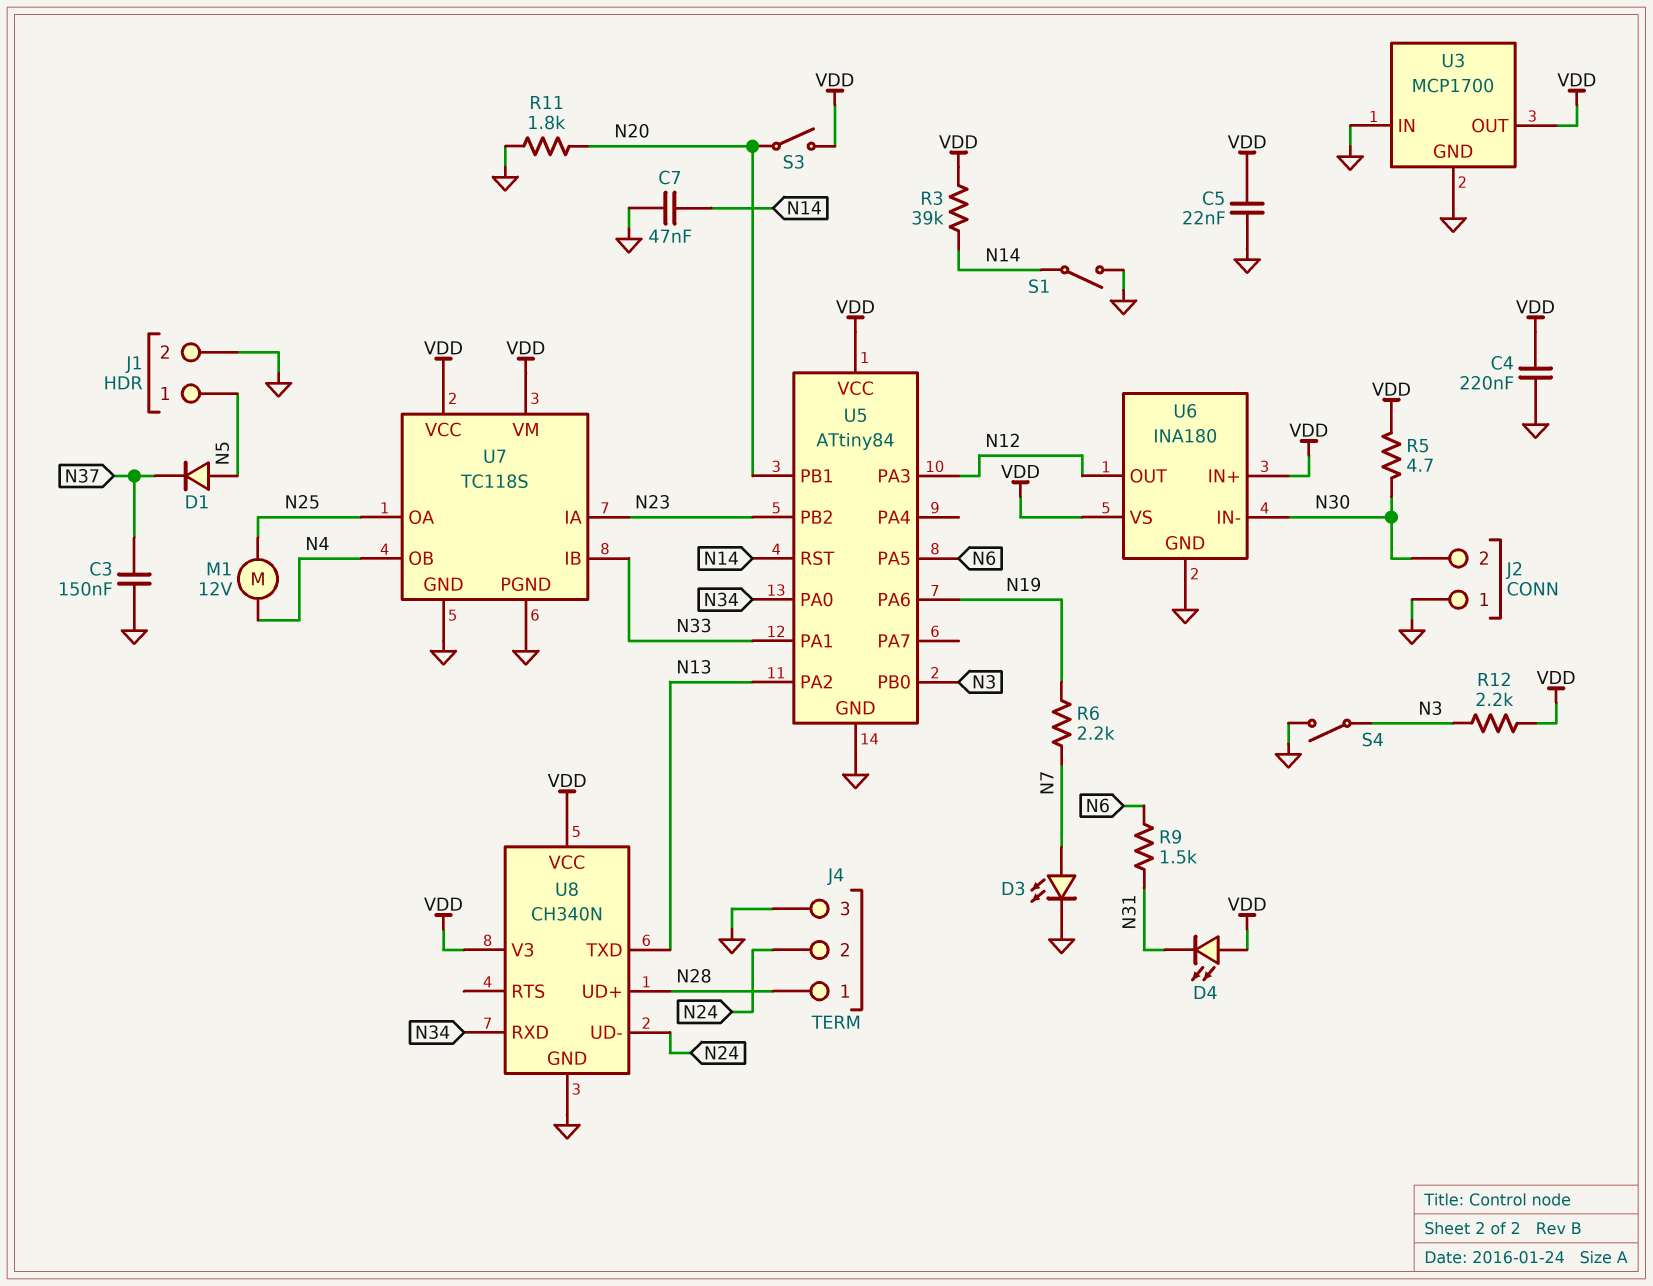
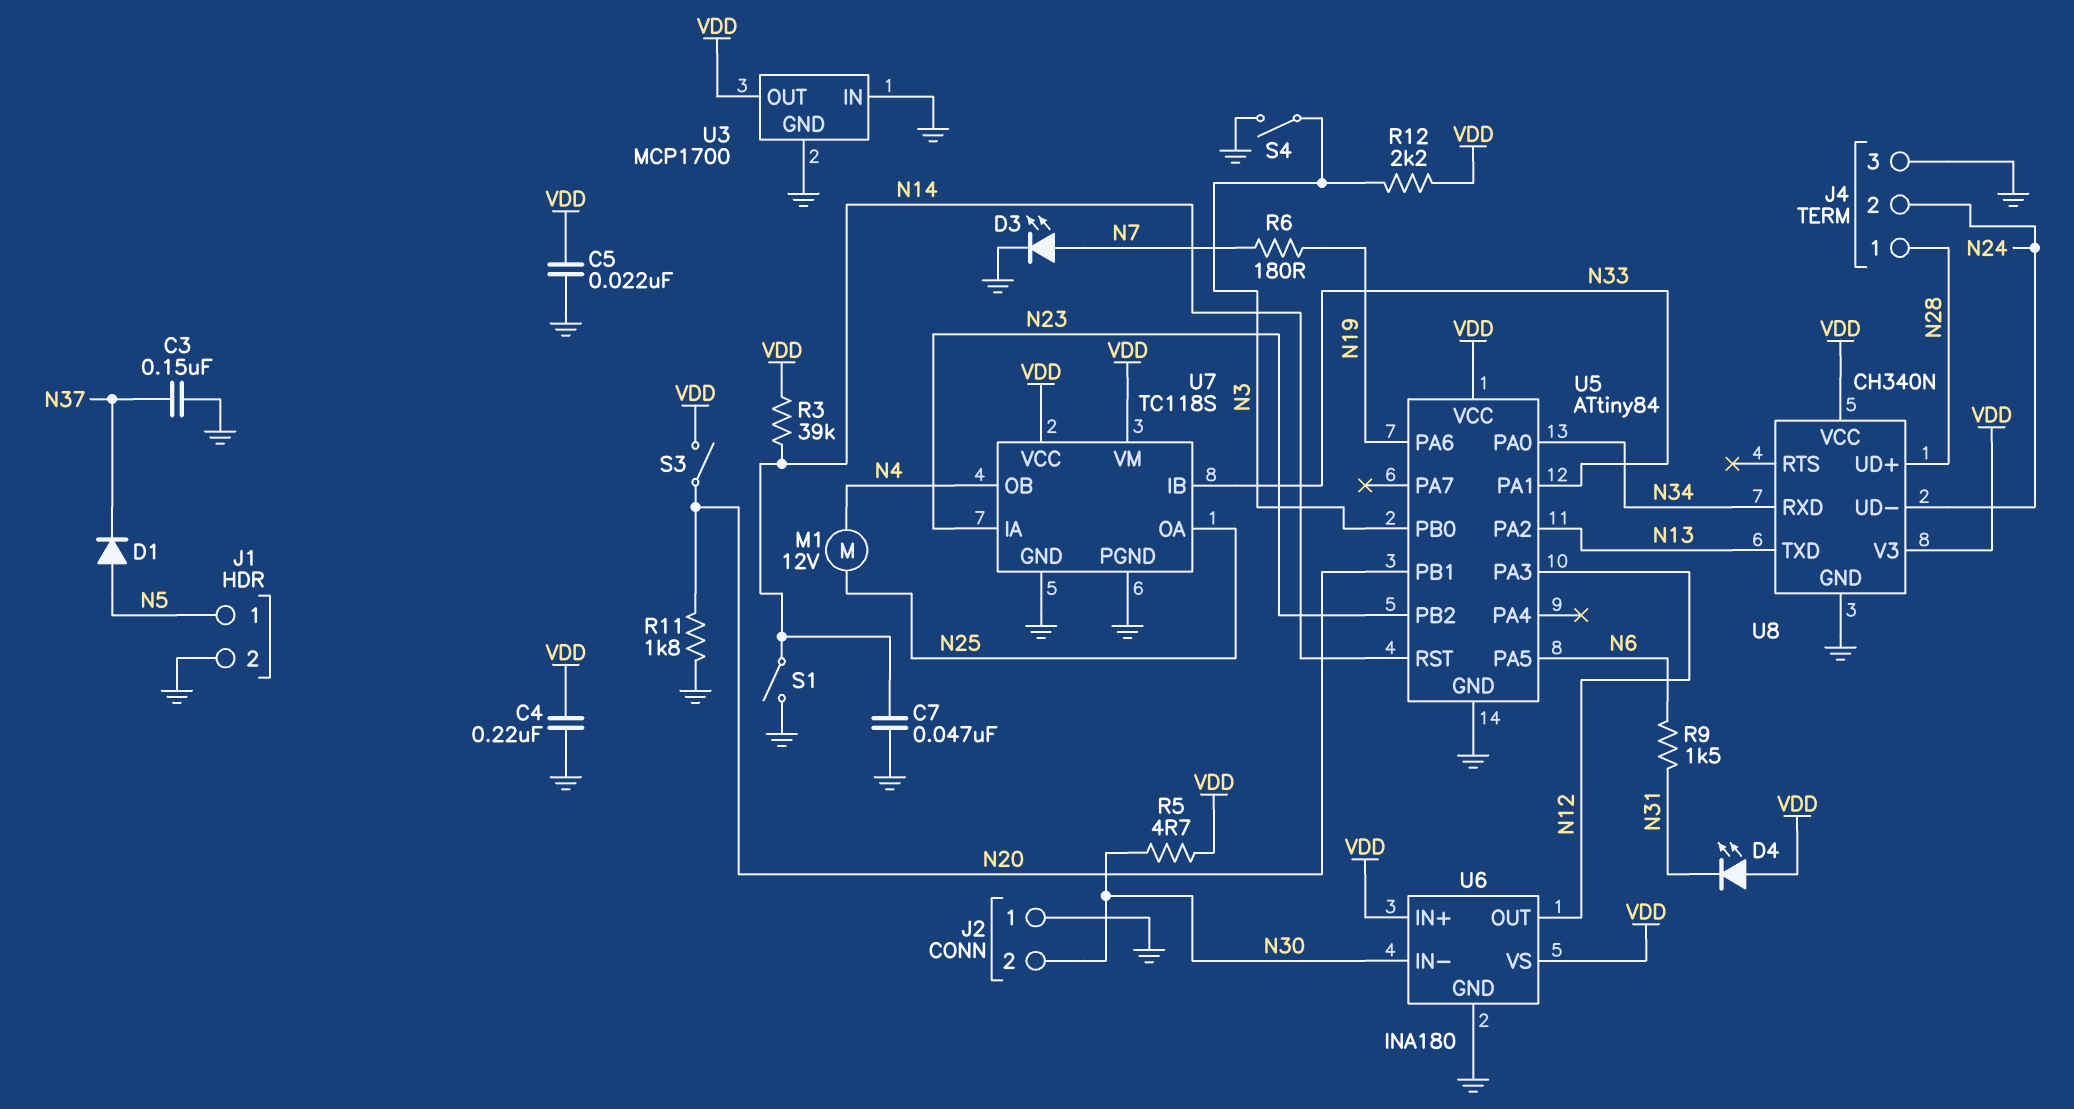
R6: 2.2k (N7, N19) -> 180 (N7, N19)

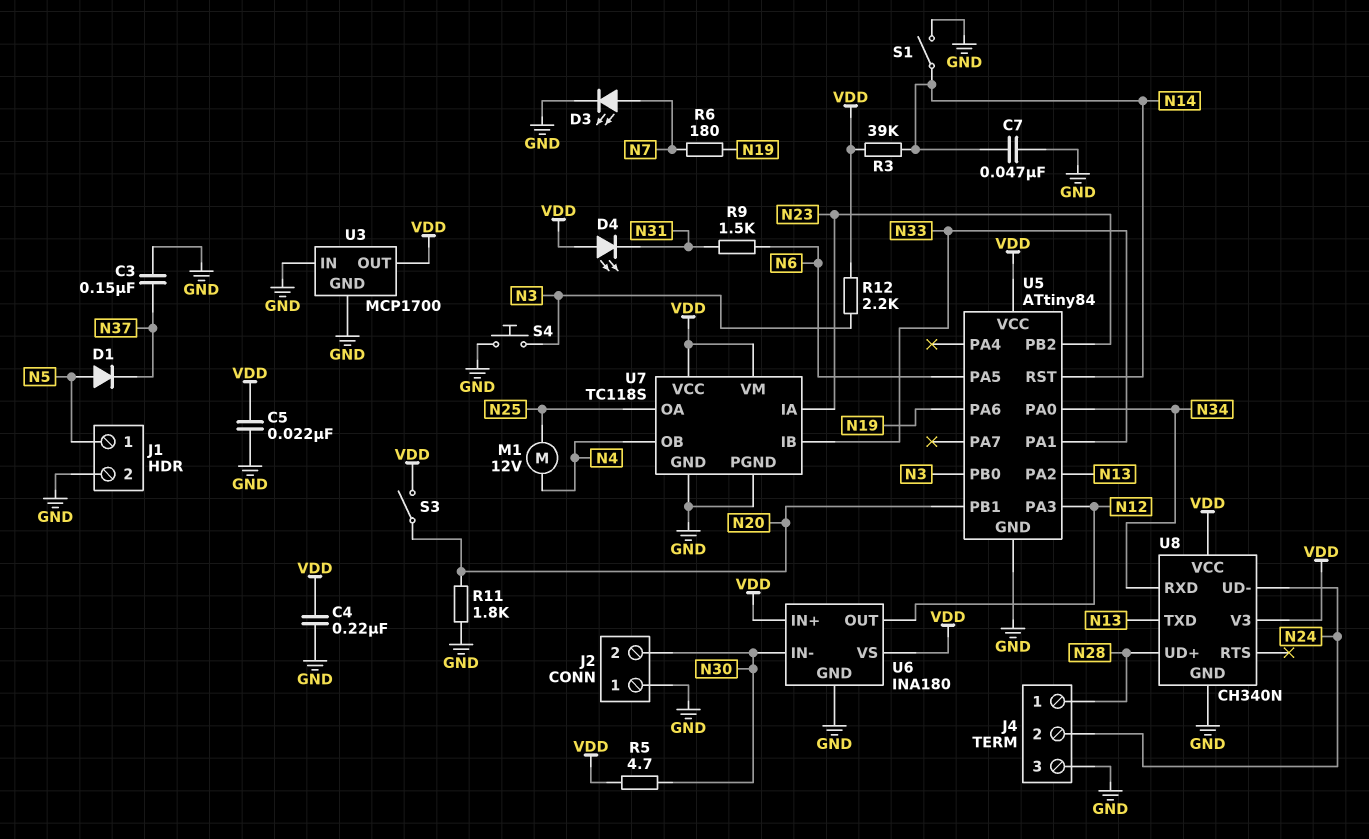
S4: switch (GND, N3) -> button (GND, N3)

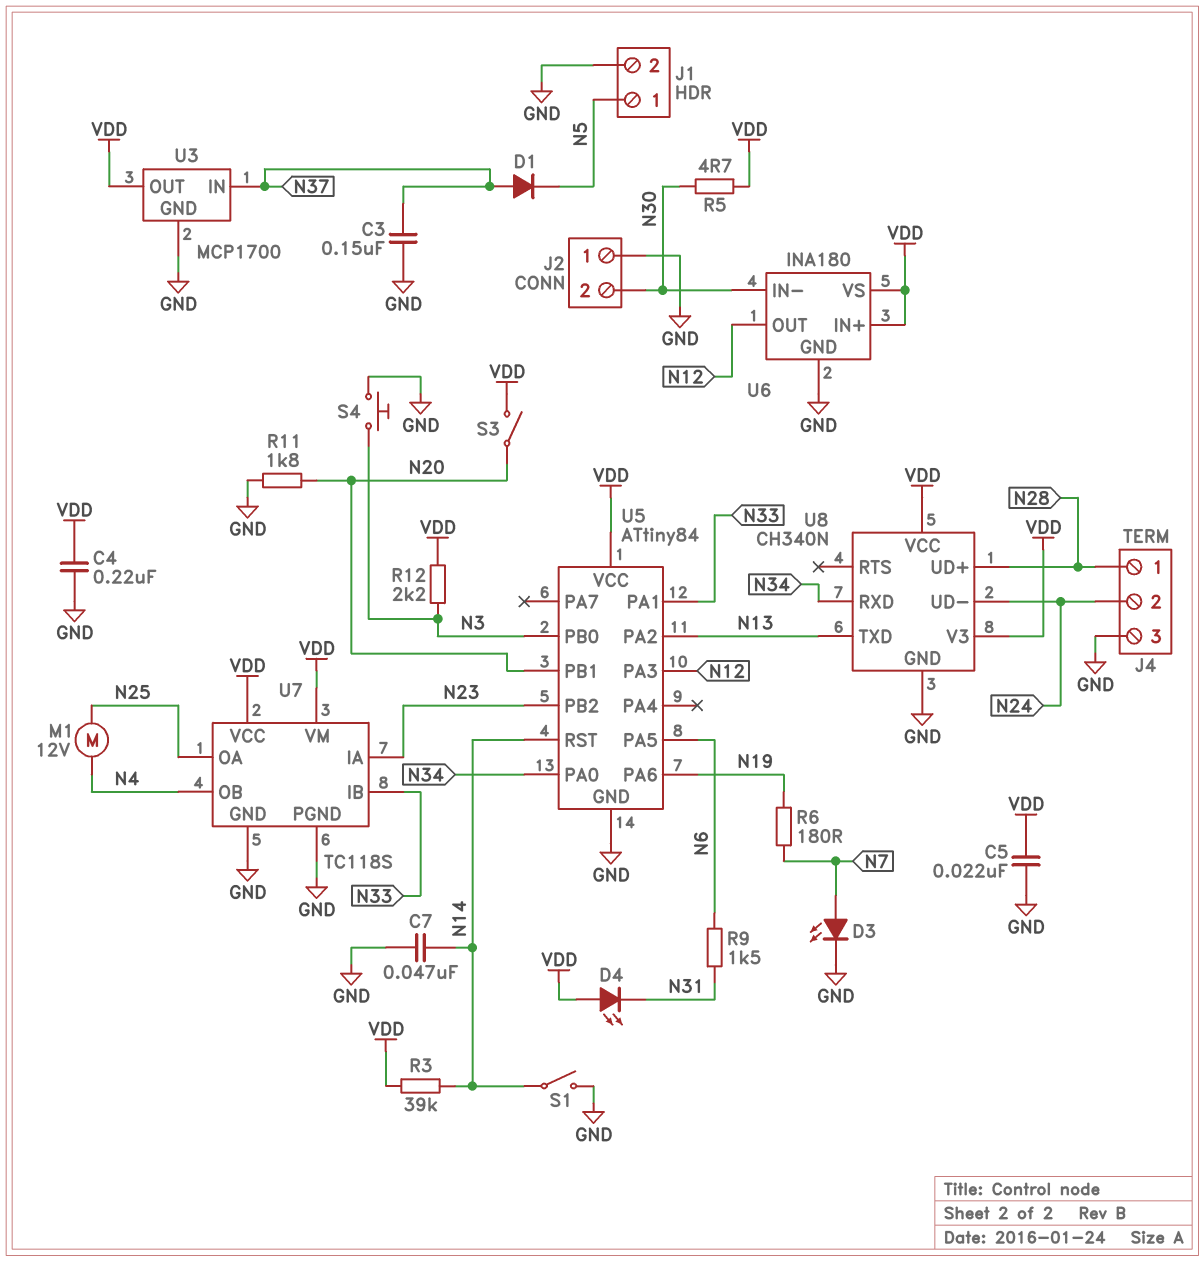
D1: diode (A N5, K N37) -> diode (A N37, K N5)
U3 pin IN: GND -> N37

